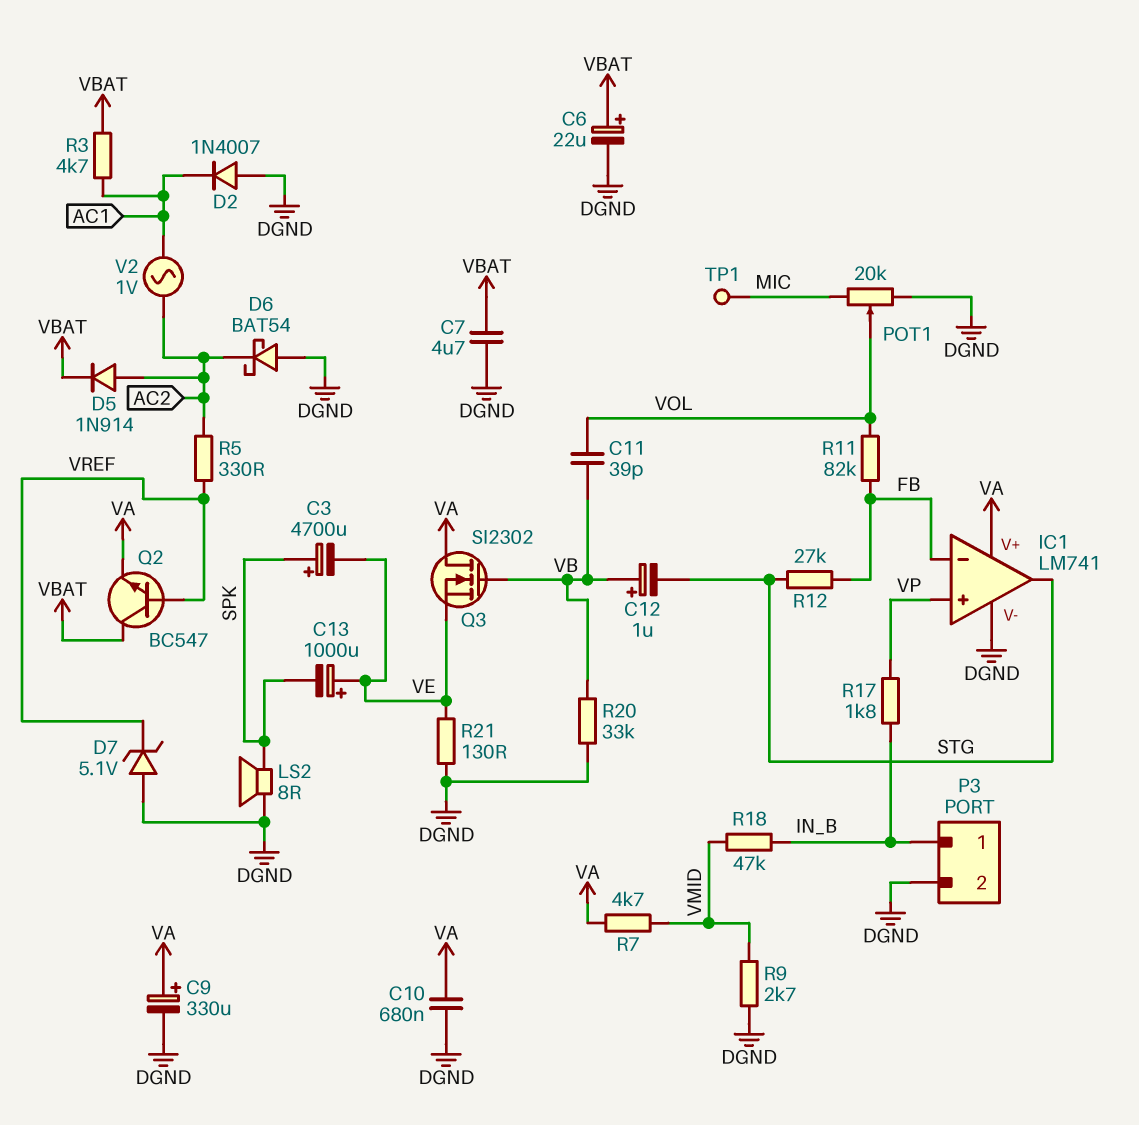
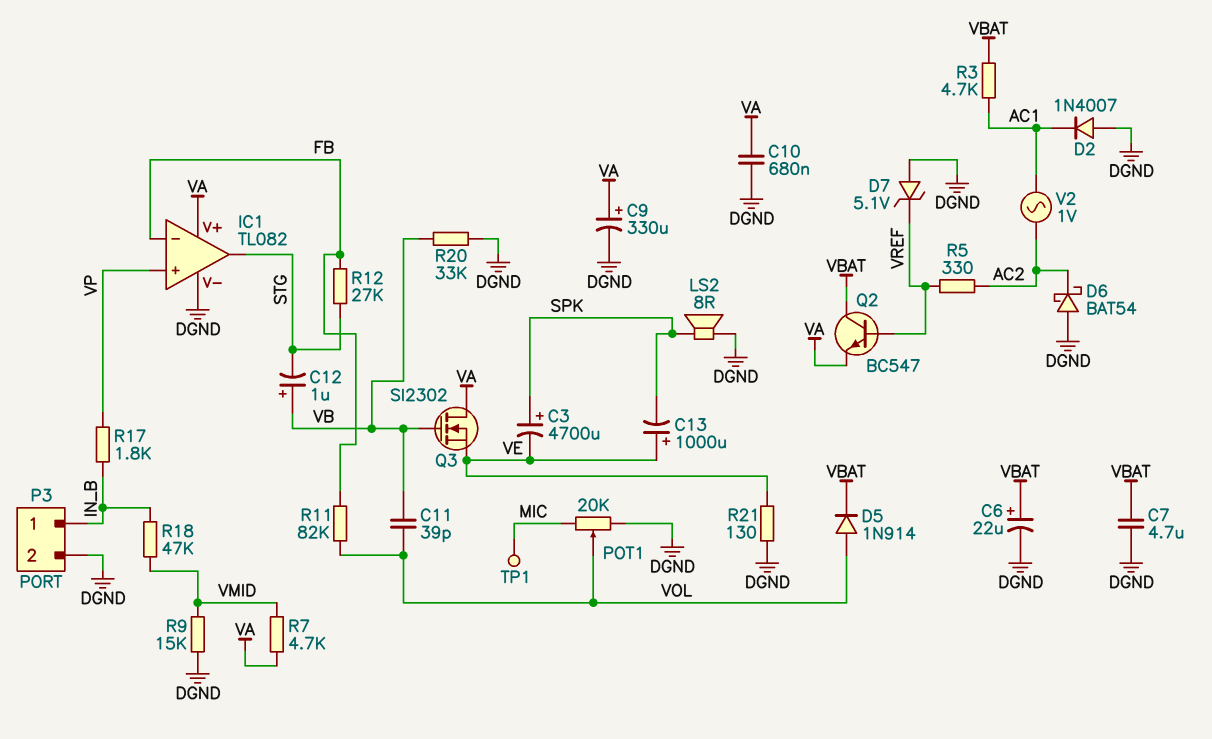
D5: diode 1N914 (A AC2, K VBAT) -> diode 1N914 (A VOL, K VBAT)
IC1: LM741 -> TL082
R9: 2.7k (DGND, VMID) -> 15k (DGND, VMID)

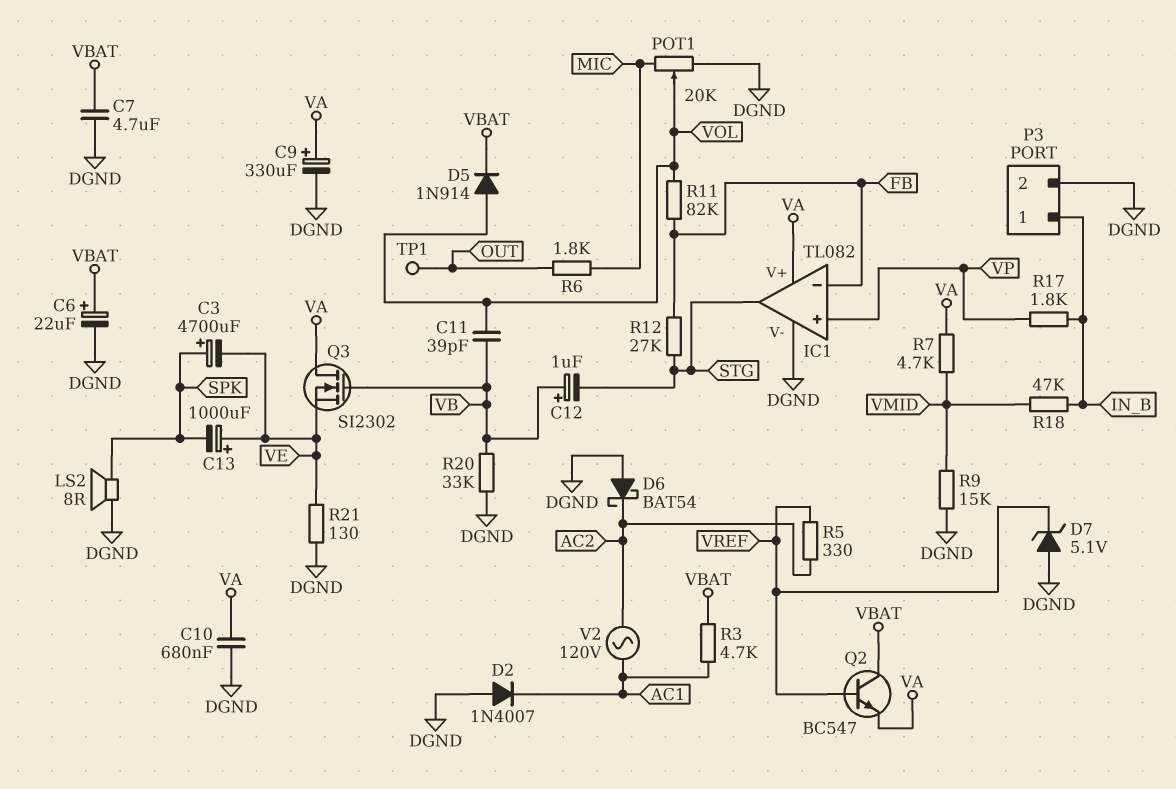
R6: none -> 1.8k (MIC, OUT)
TP1: test point (MIC) -> test point (OUT)
V2: AC 1V (AC1, AC2) -> AC 120V (AC1, AC2)

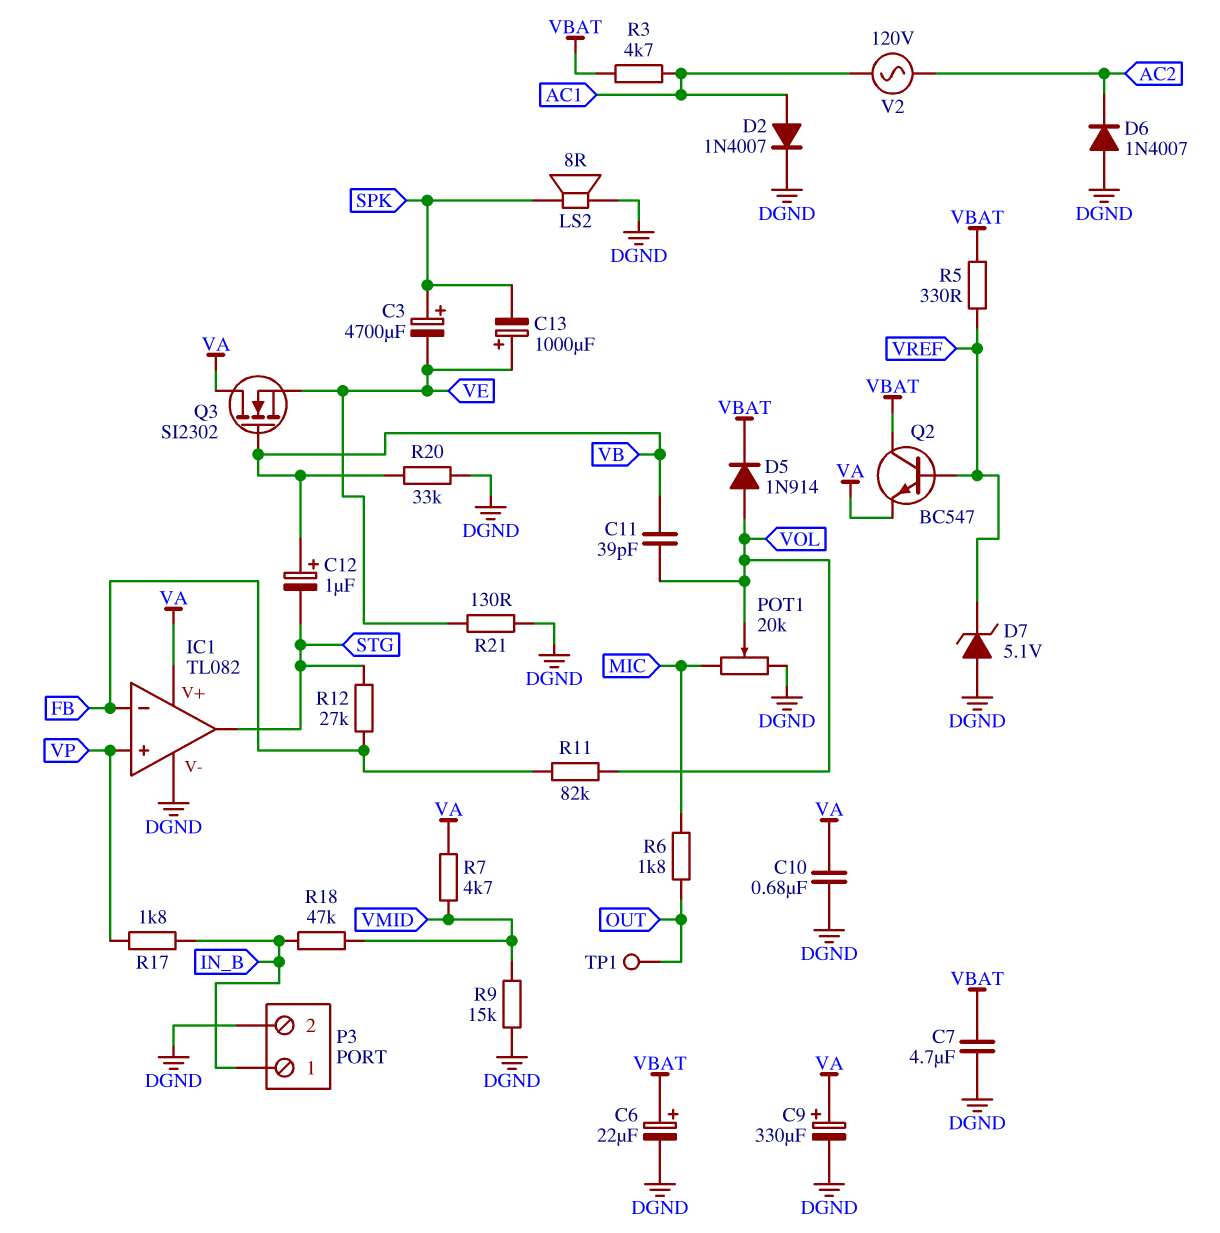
D2: diode 1N4007 (A DGND, K AC1) -> diode 1N4007 (A AC1, K DGND)
D6: schottky BAT54 (A DGND, K AC2) -> diode 1N4007 (A DGND, K AC2)
R5: 330 (AC2, VREF) -> 330 (VBAT, VREF)

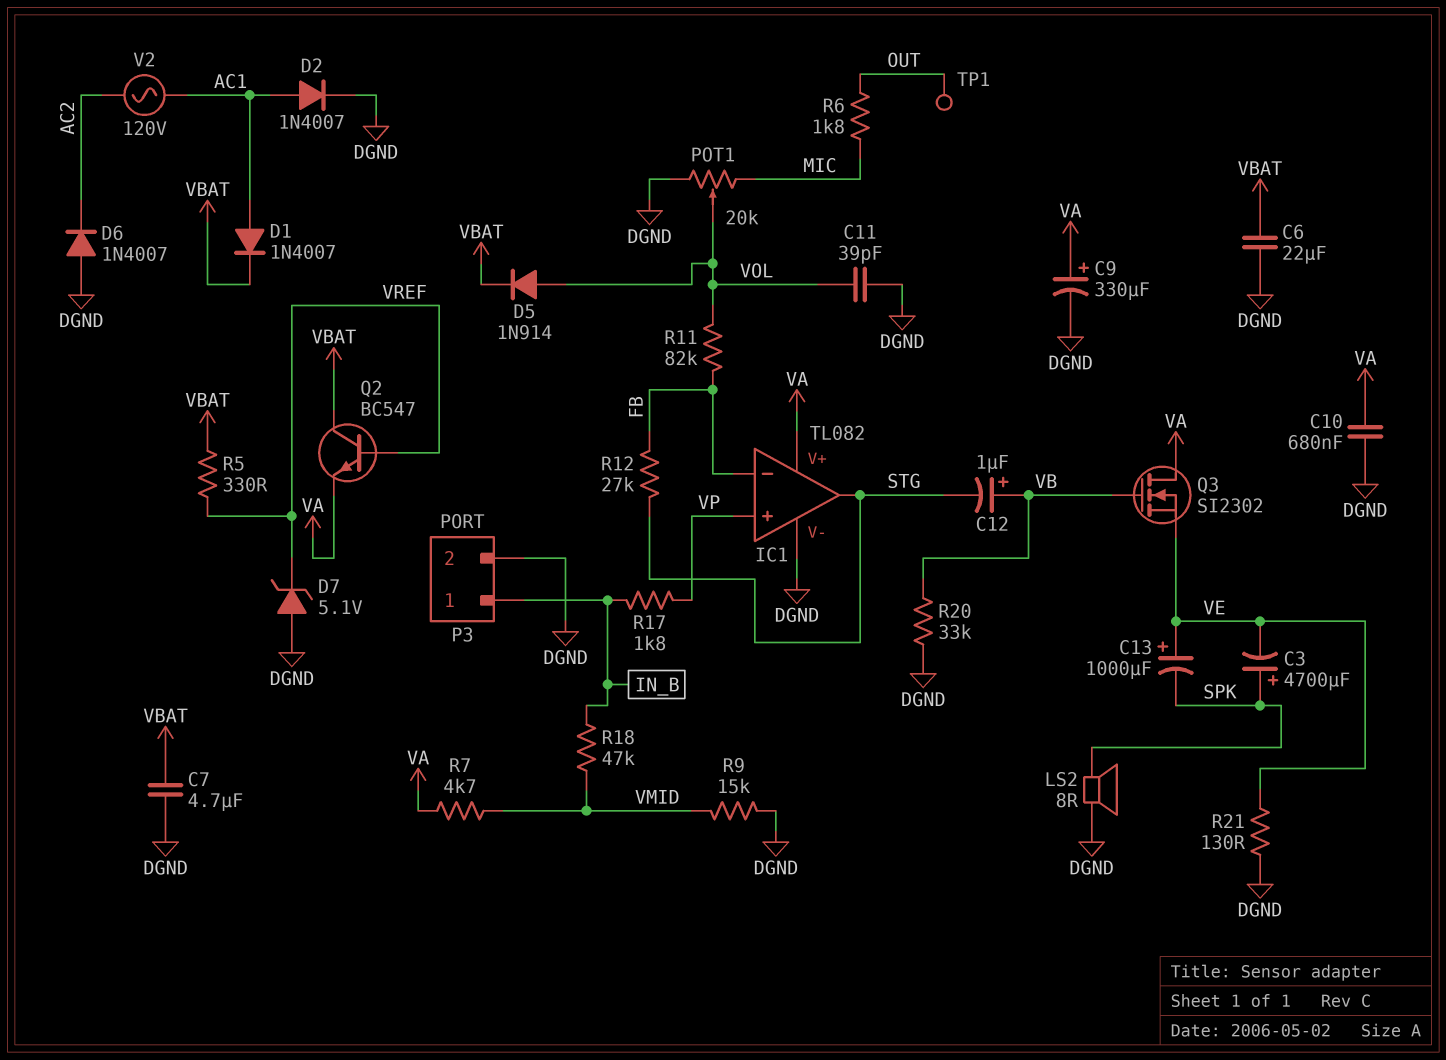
C6: 22uF (plus VBAT, minus DGND) -> 22uF (DGND, VBAT)
C11: 39pF (VB, VOL) -> 39pF (DGND, VOL)
D1: none -> diode 1N4007 (A AC1, K VBAT)
R3: 4.7k (AC1, VBAT) -> none

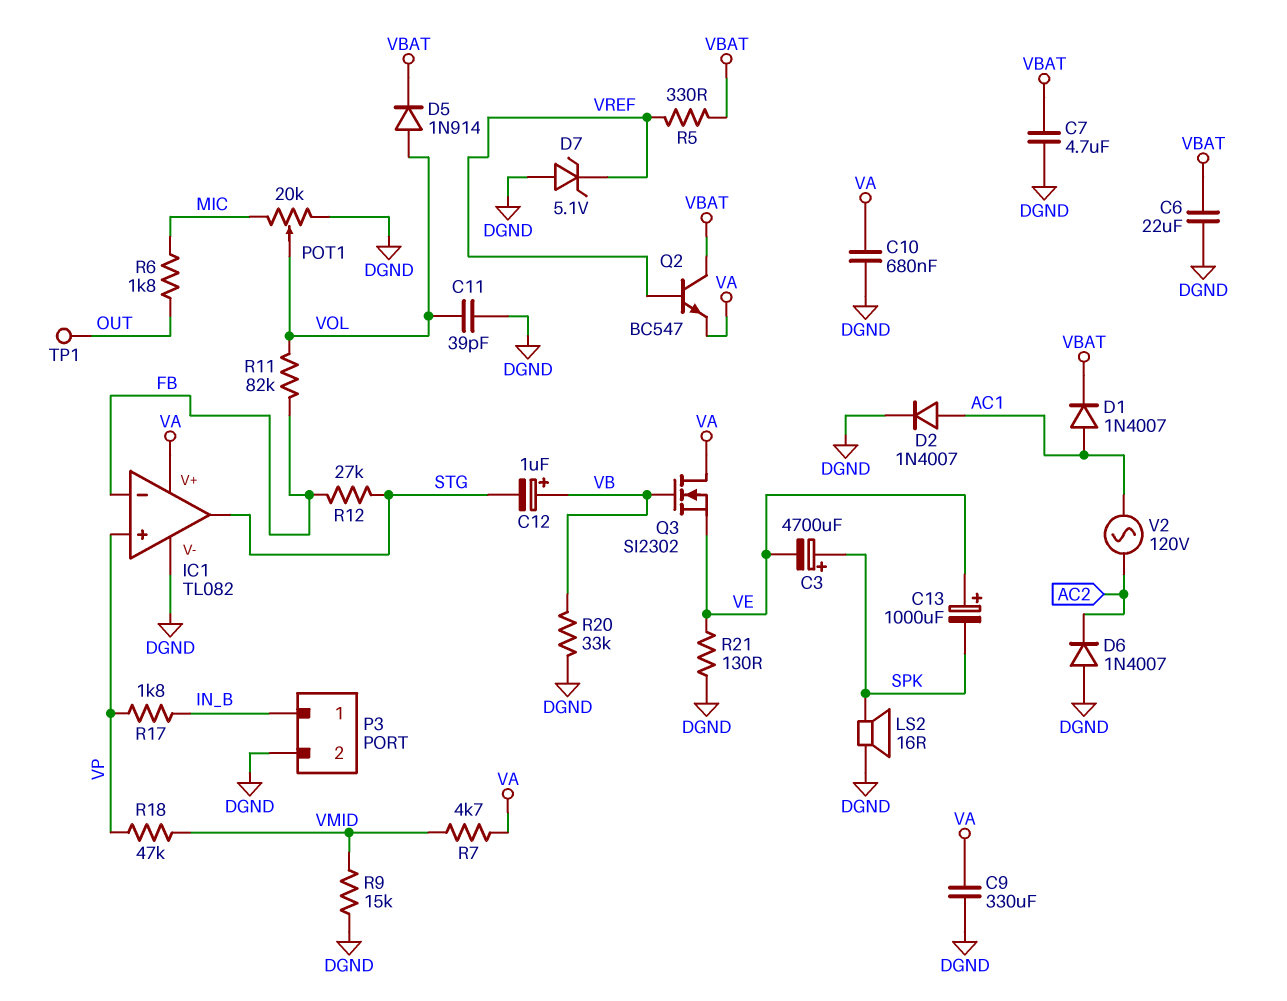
C9: 330uF (plus VA, minus DGND) -> 330uF (DGND, VA)
LS2: speaker 8R (DGND, SPK) -> speaker 16R (DGND, SPK)
R18: 47k (IN_B, VMID) -> 47k (VMID, VP)

